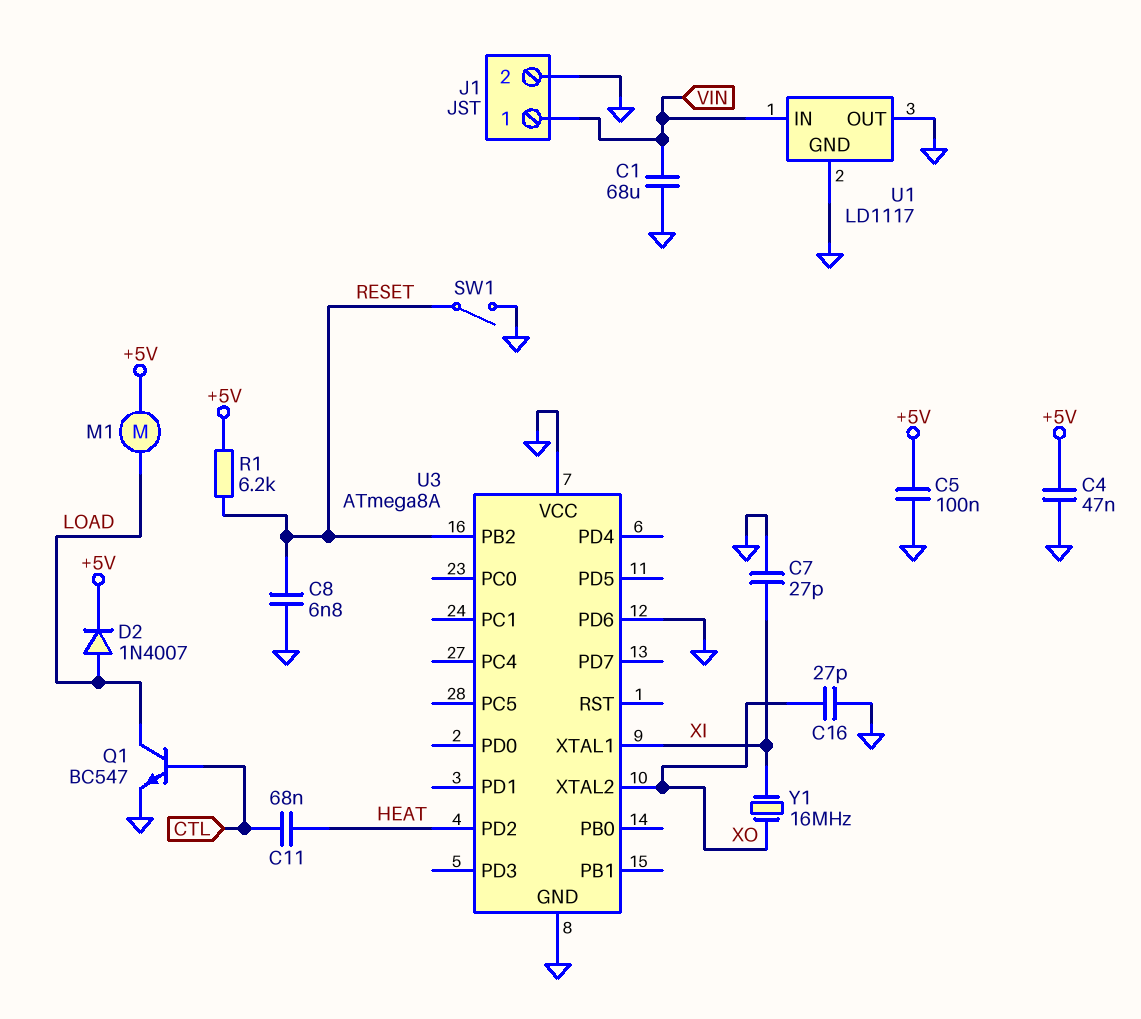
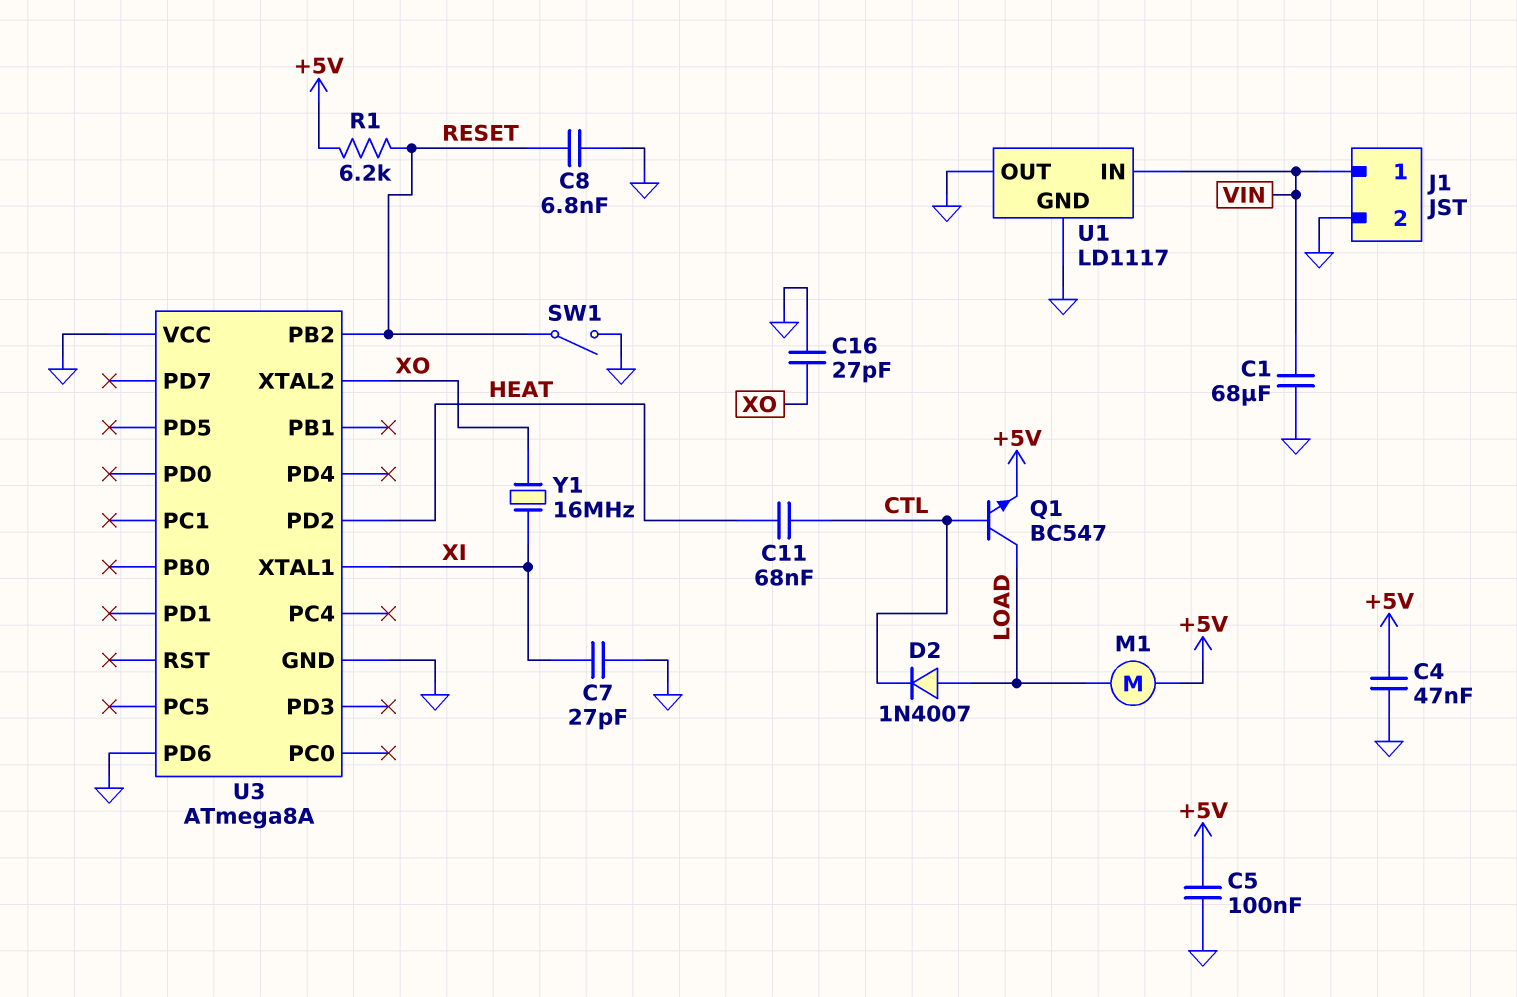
D2: diode 1N4007 (A LOAD, K +5V) -> diode 1N4007 (A LOAD, K CTL)
Q1: NPN BC547 (B CTL, C LOAD, E GND) -> NPN BC547 (B CTL, C LOAD, E +5V)

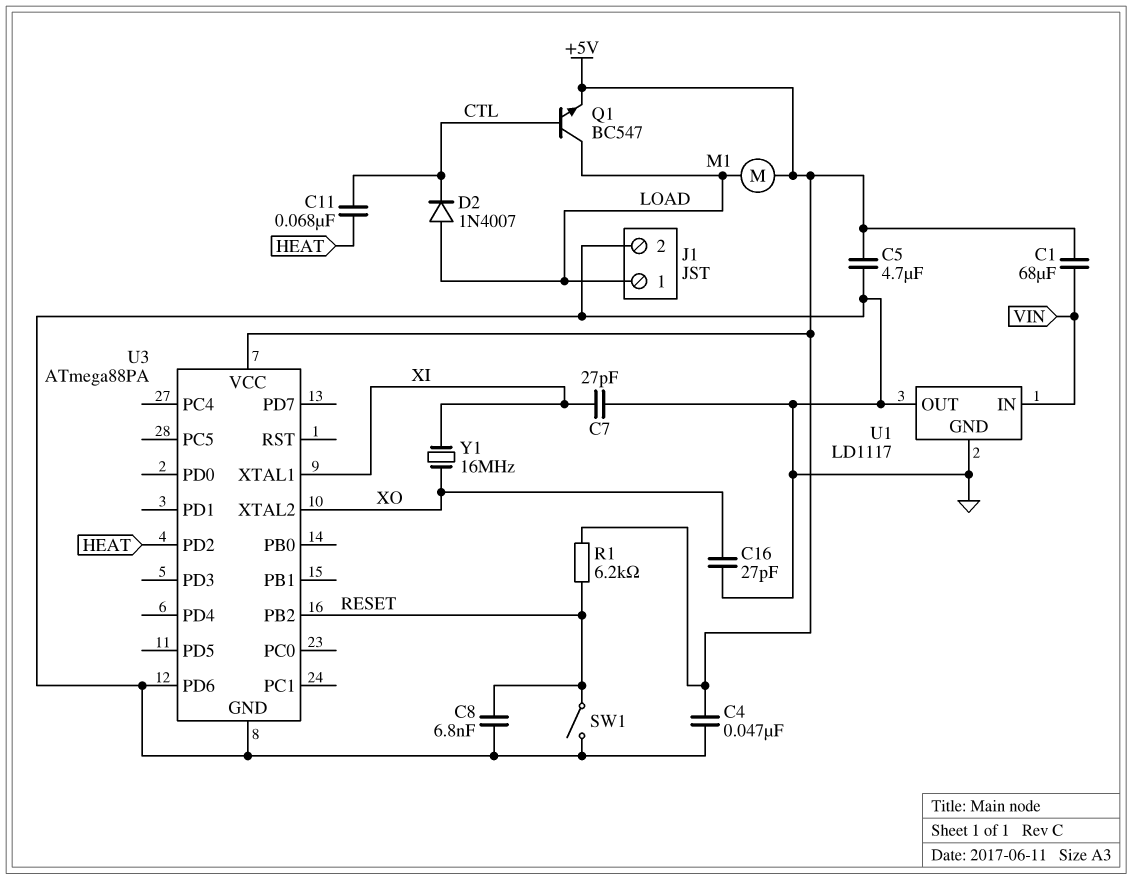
C1: 68uF (GND, VIN) -> 68uF (+5V, VIN)
C5: 100nF (+5V, GND) -> 4.7uF (+5V, GND)
J1 pin 1: VIN -> LOAD
U3: ATmega8A -> ATmega88PA
U3 pin VCC: GND -> +5V

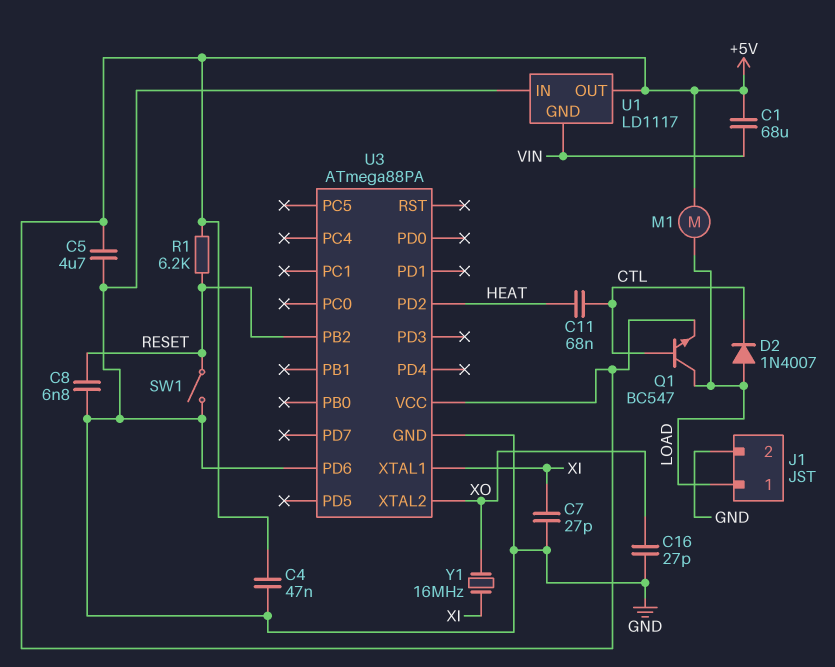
U1 pin GND: GND -> VIN
U1 pin IN: VIN -> GND
U1 pin OUT: GND -> +5V

